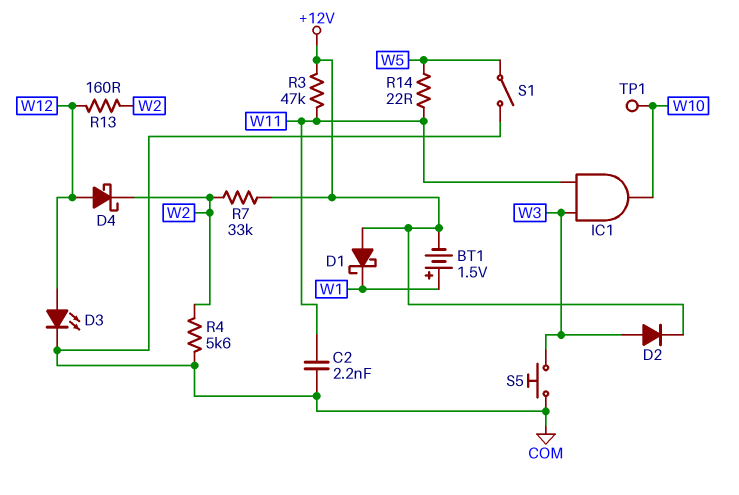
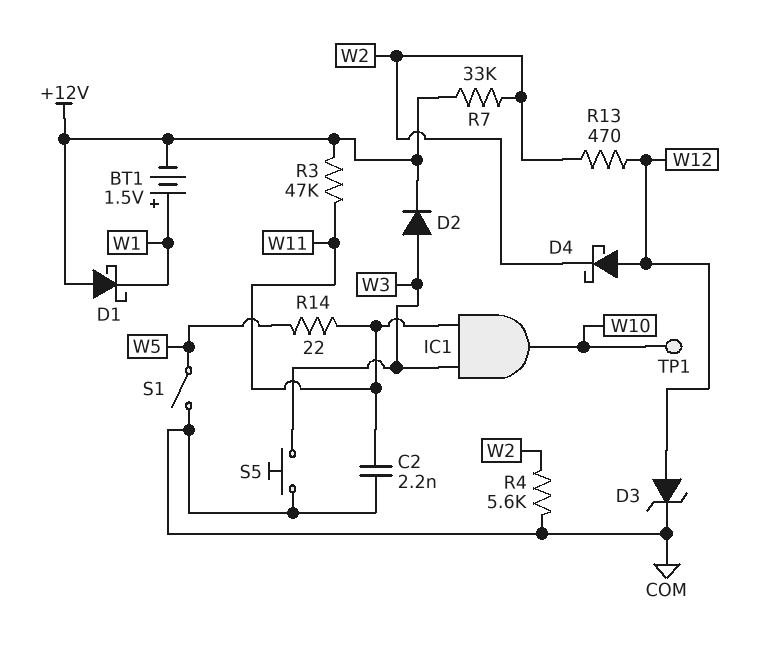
D3: LED (A W12, K COM) -> zener (A W12, K COM)
R13: 160 (W2, W12) -> 470 (W2, W12)

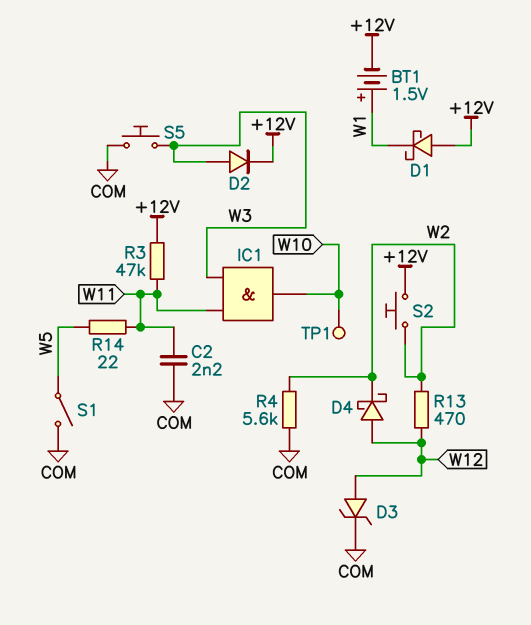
R7: 33k (+12V, W2) -> none
S2: none -> button (+12V, W2)

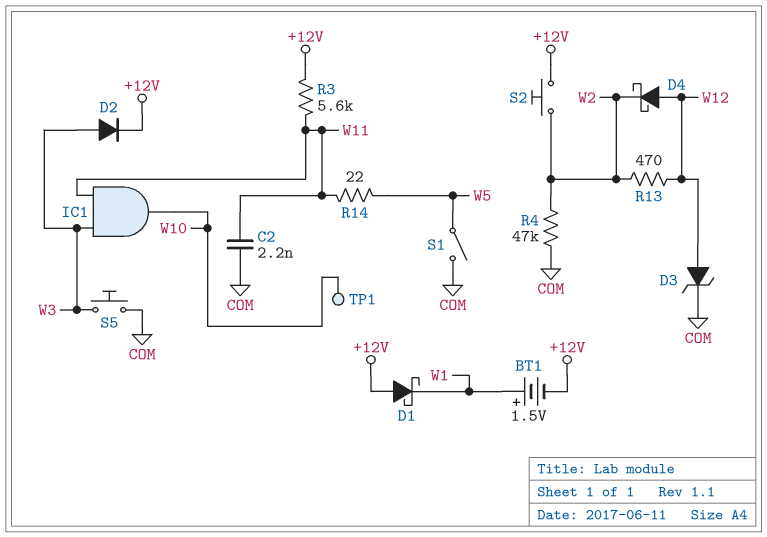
R3: 47k (+12V, W11) -> 5.6k (+12V, W11)
R4: 5.6k (COM, W2) -> 47k (COM, W2)

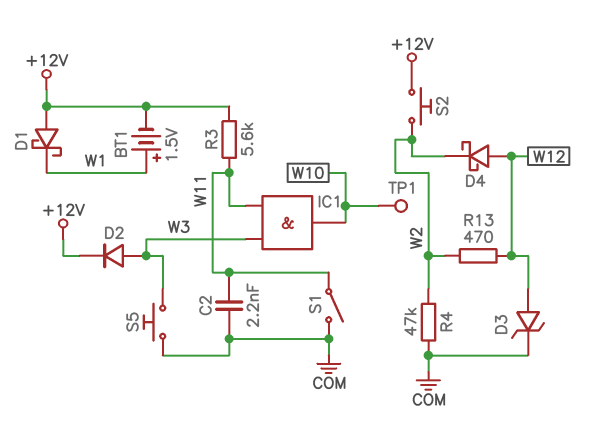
R14: 22 (W5, W11) -> none
S1: switch (COM, W5) -> switch (COM, W11)

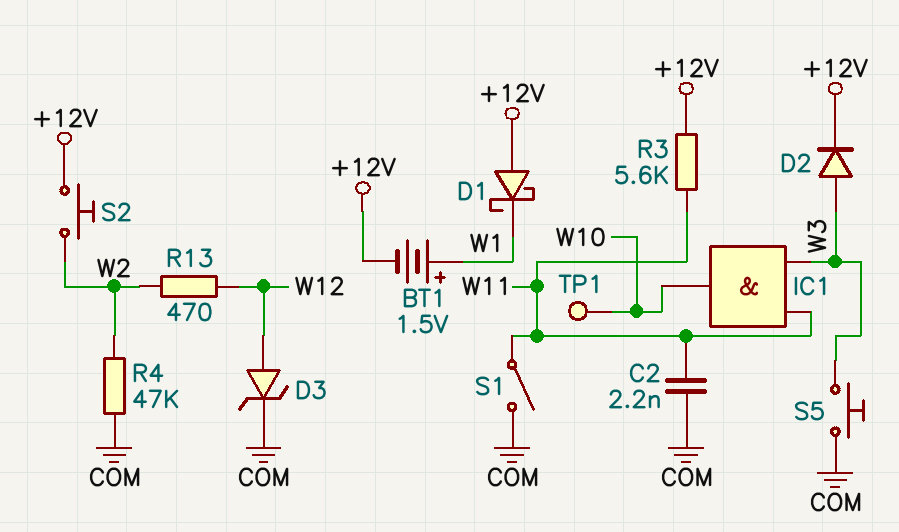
D4: schottky (A W12, K W2) -> none

